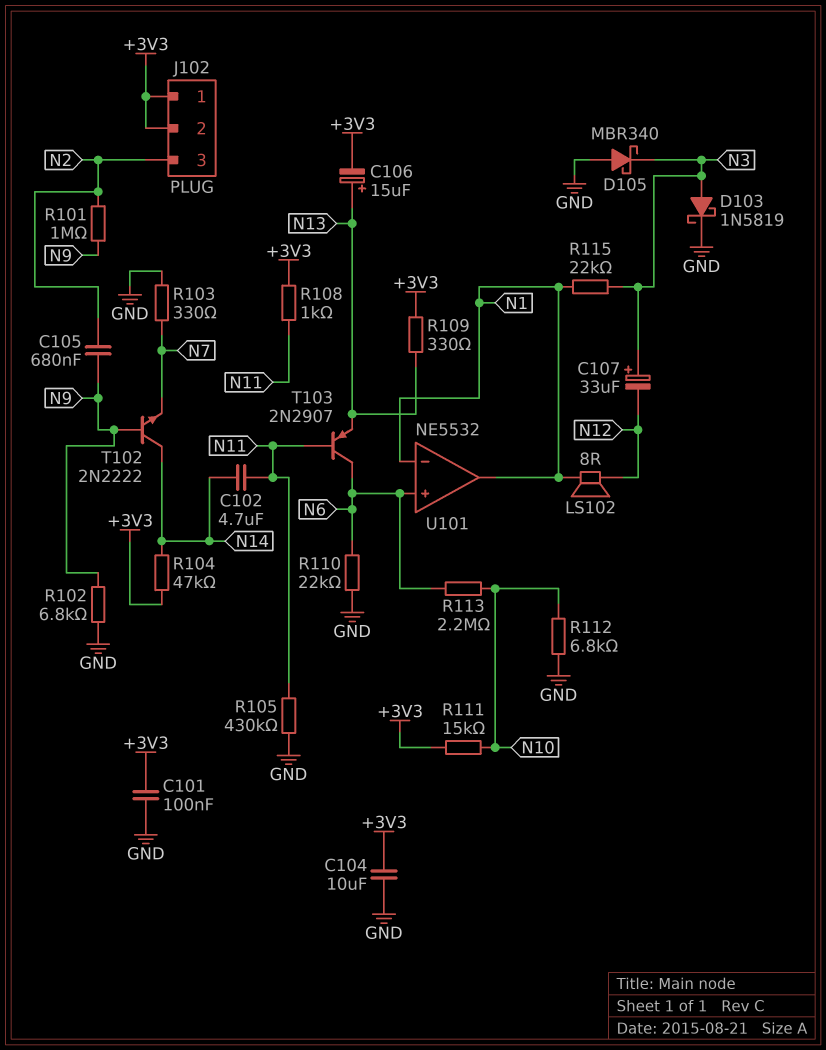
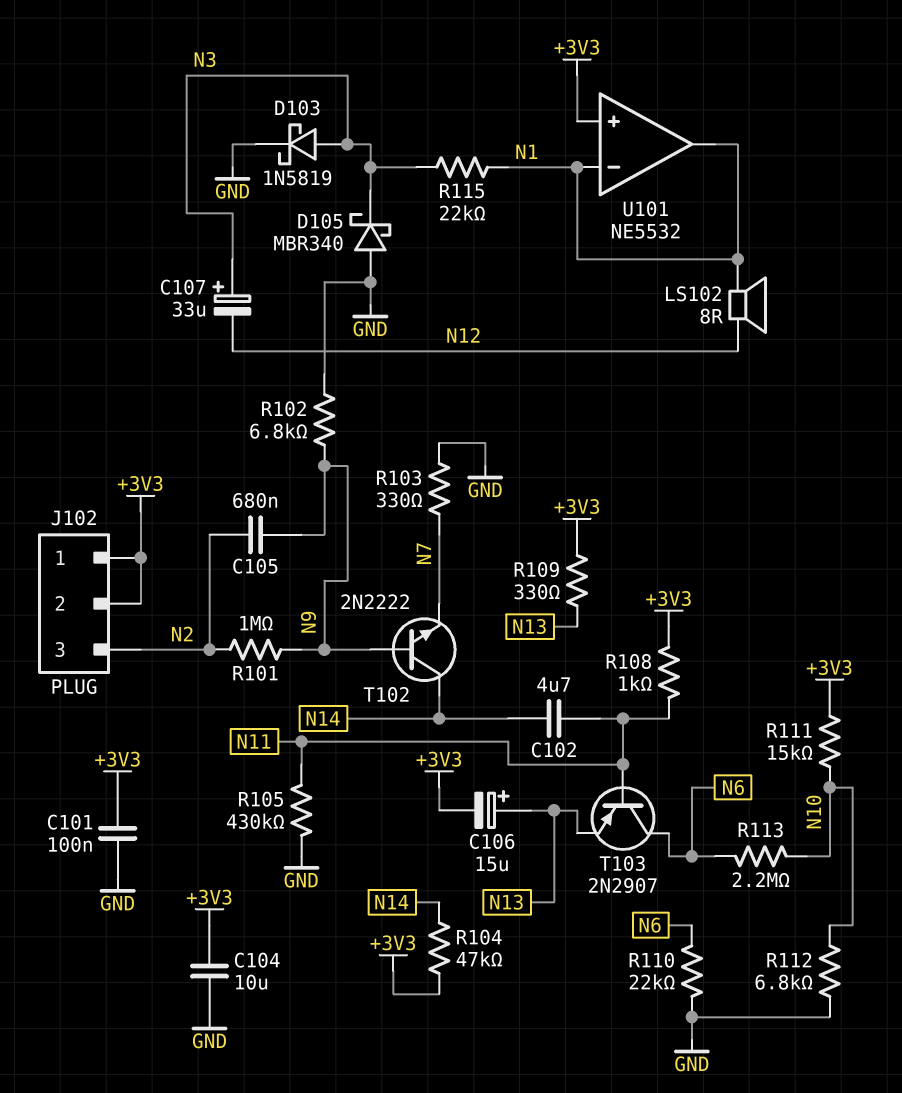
U101 pin in+: N6 -> +3V3

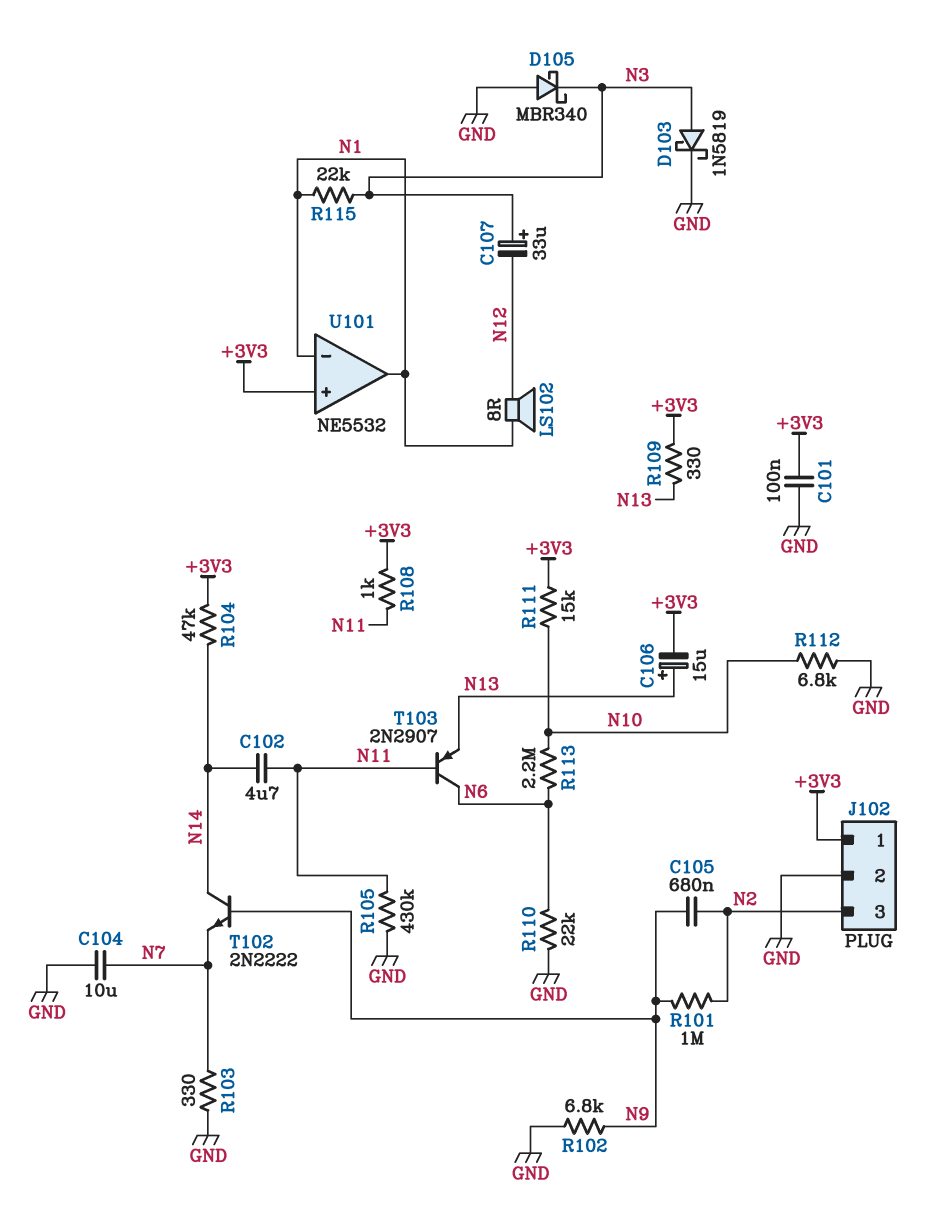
C104: 10uF (+3V3, GND) -> 10uF (GND, N7)
J102 pin 2: +3V3 -> GND

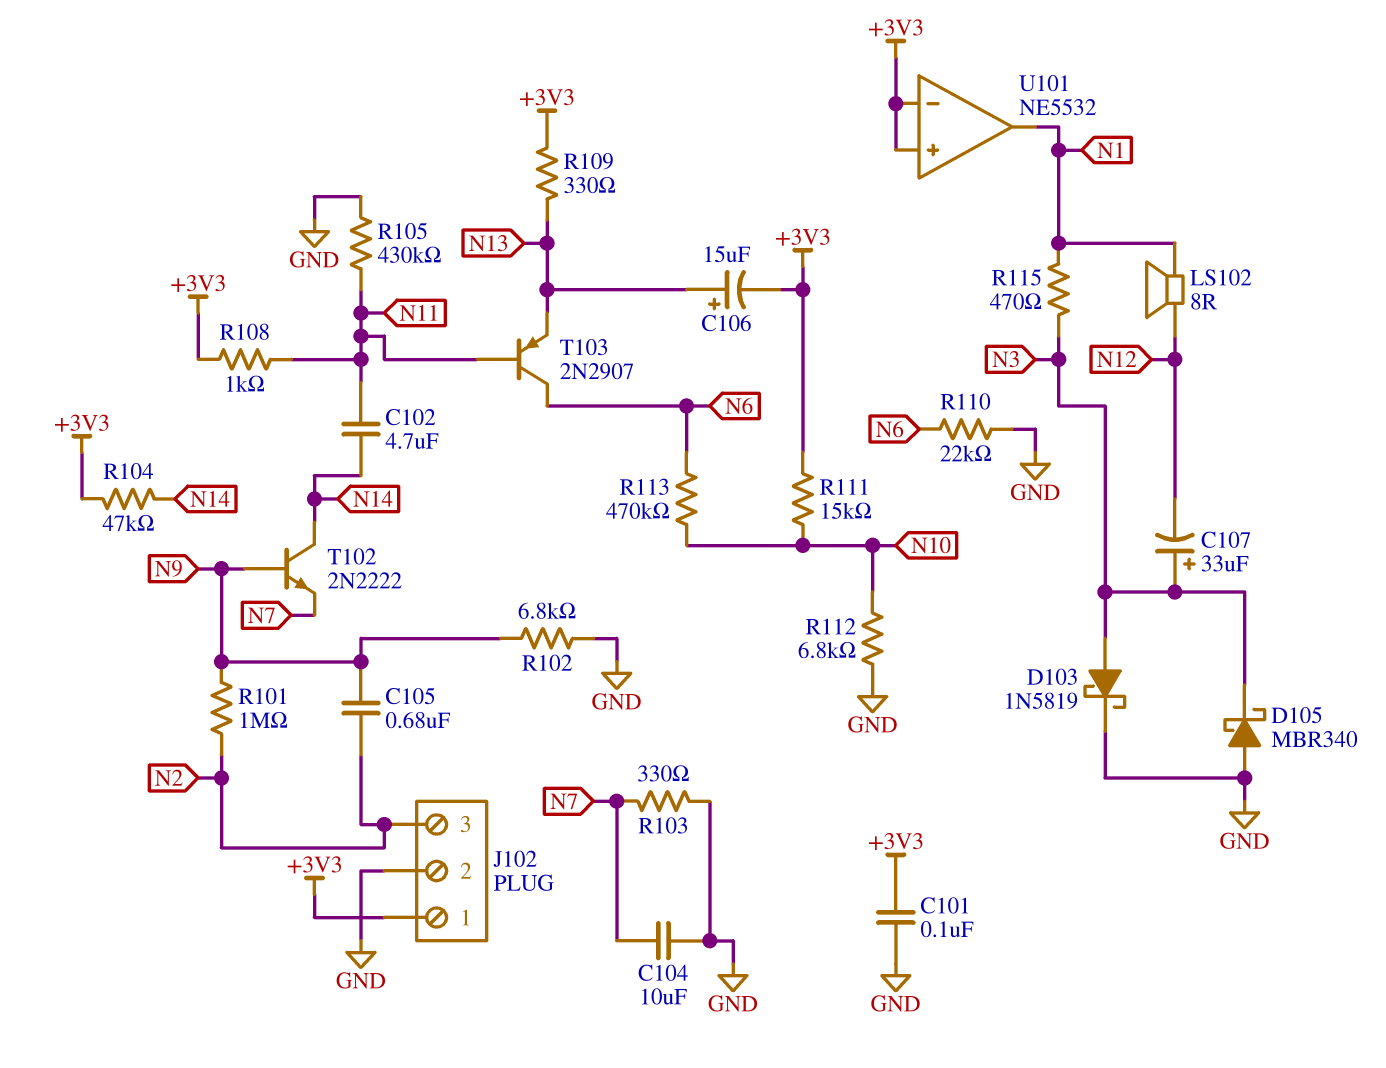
R113: 2.2M (N6, N10) -> 470k (N6, N10)
R115: 22k (N1, N3) -> 470 (N1, N3)
U101 pin in-: N1 -> +3V3

